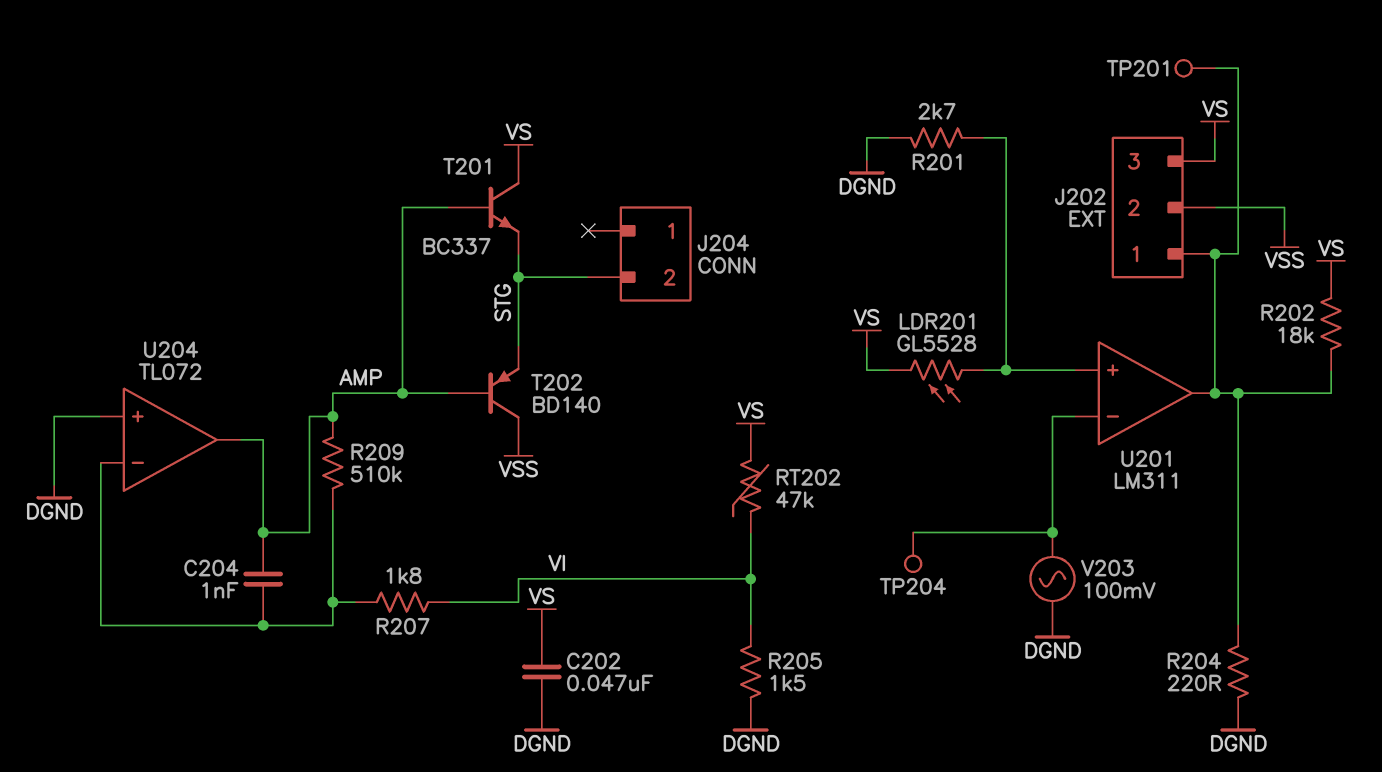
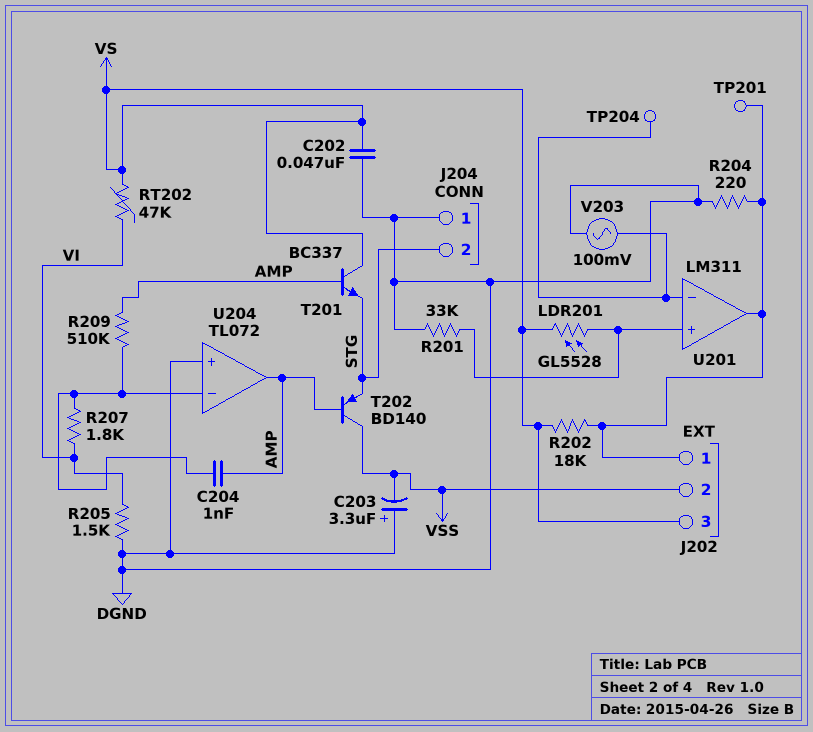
C203: none -> 3.3uF (plus DGND, minus VSS)
J204 pin 1: none -> DGND
R201: 2.7k (DGND, U201/in+) -> 33k (DGND, U201/in+)

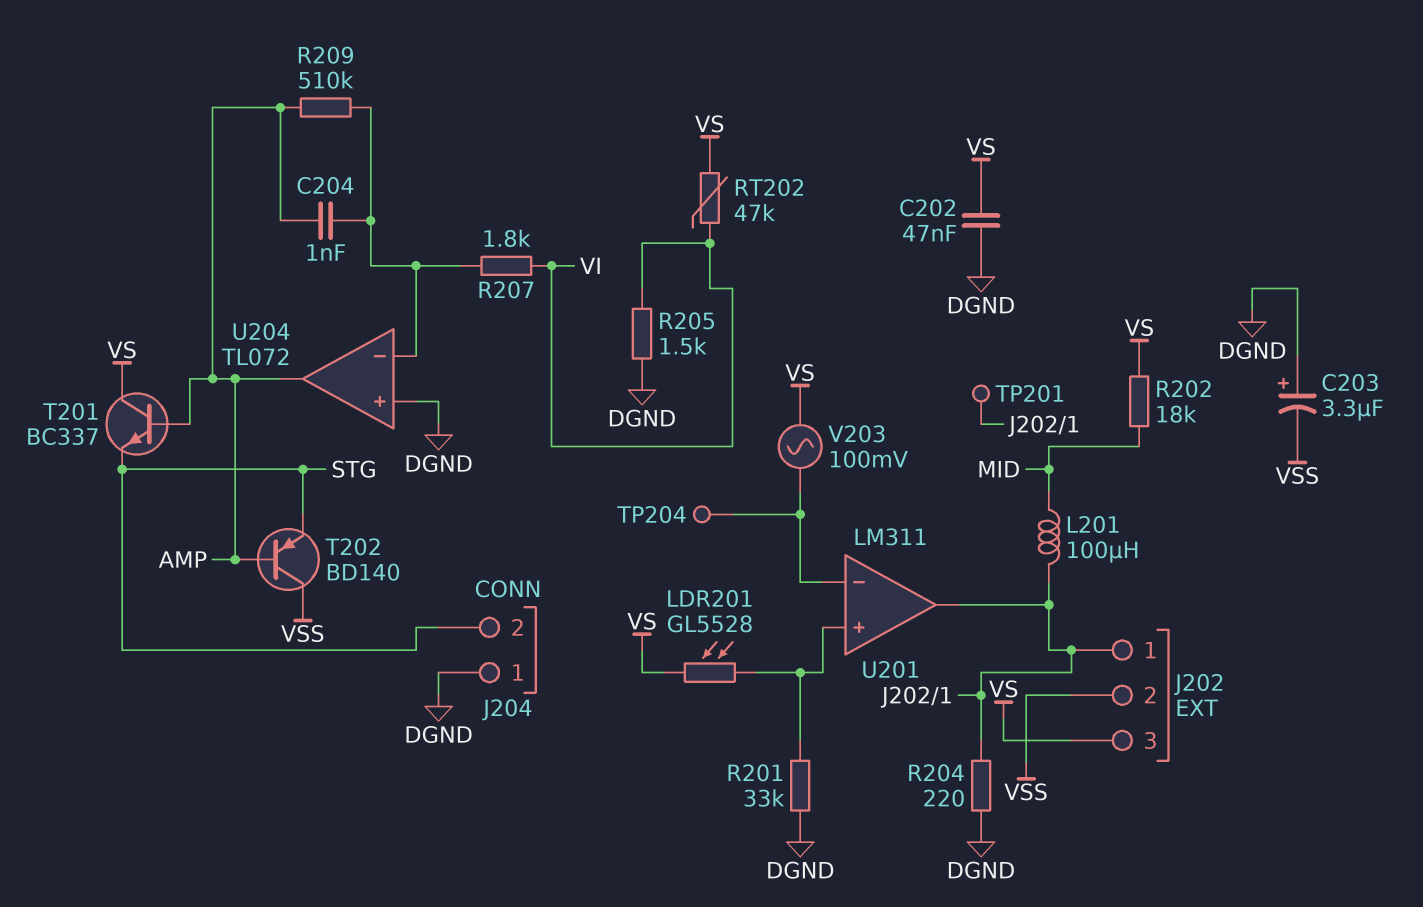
L201: none -> 100uH (J202/1, MID)
R202: 18k (J202/1, VS) -> 18k (MID, VS)
V203: AC 100mV (DGND, U201/in-) -> AC 100mV (U201/in-, VS)

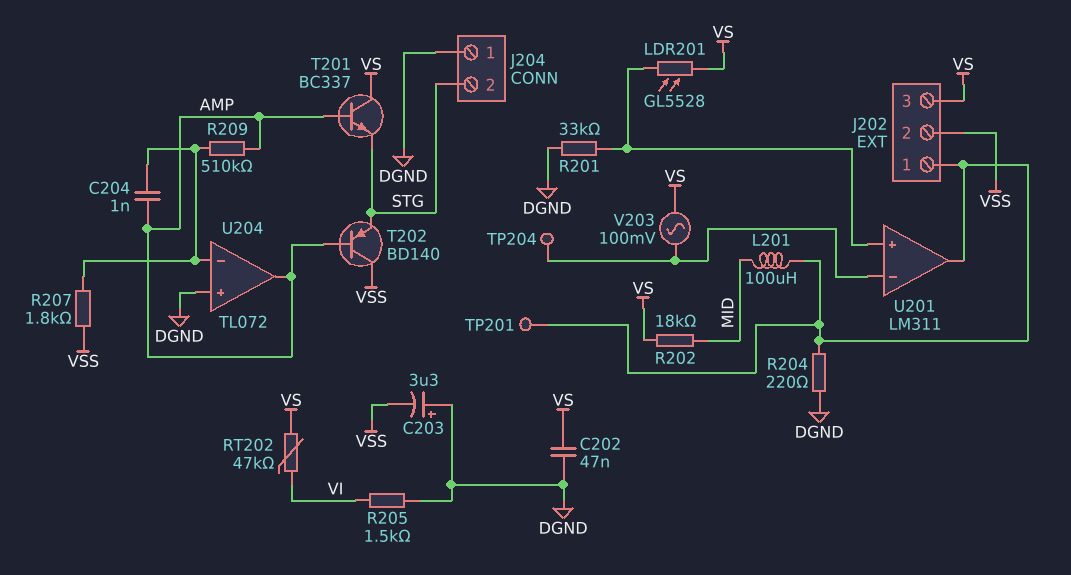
R207: 1.8k (U204/in-, VI) -> 1.8k (U204/in-, VSS)

